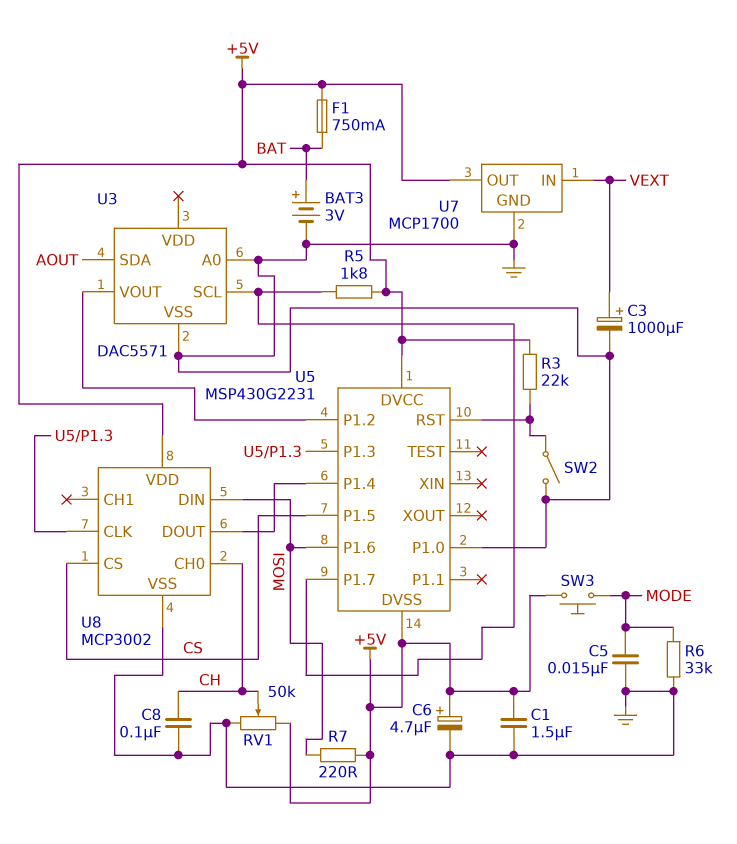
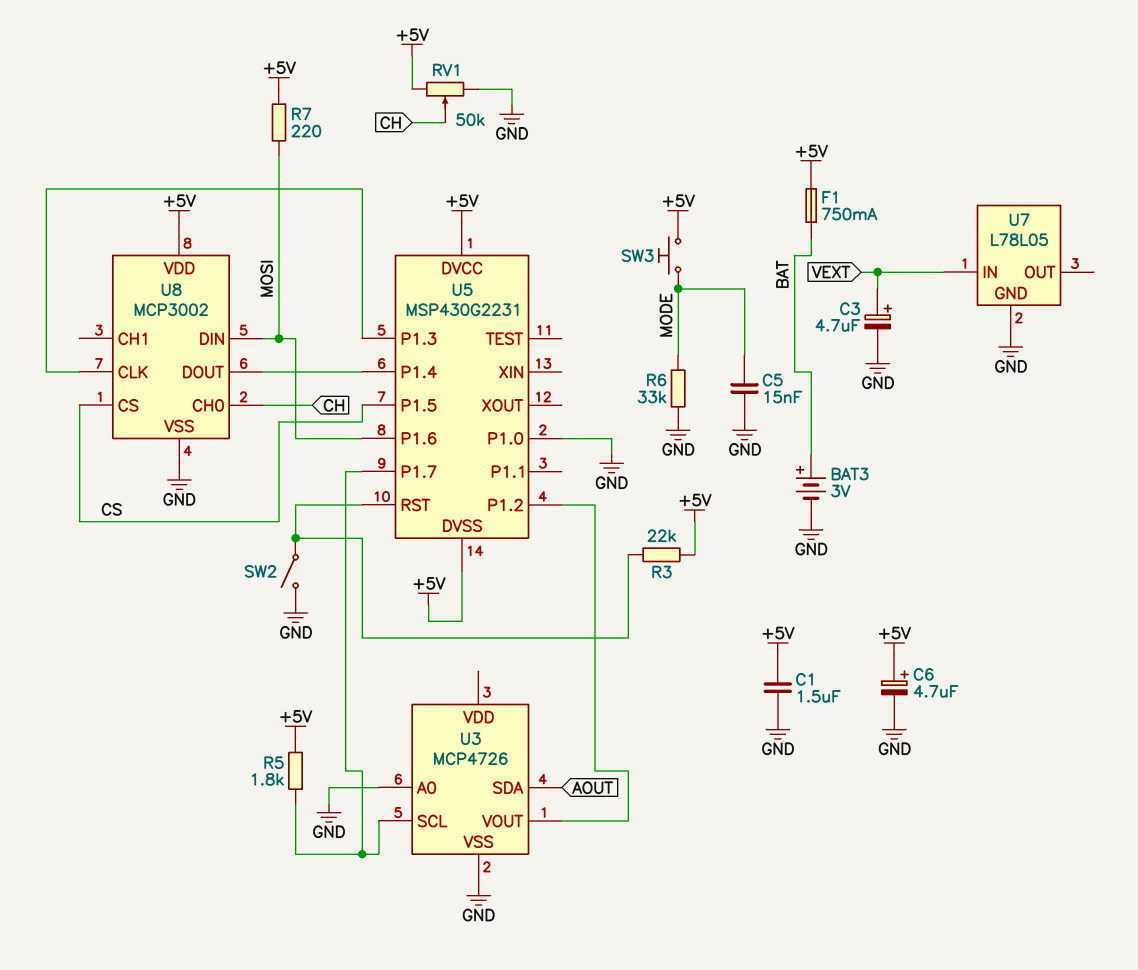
C3: 1000uF (plus VEXT, minus GND) -> 4.7uF (plus VEXT, minus GND)
C8: 100nF (CH, GND) -> none
U3: DAC5571 -> MCP4726
U7: MCP1700 -> L78L05
U7 pin OUT: +5V -> none

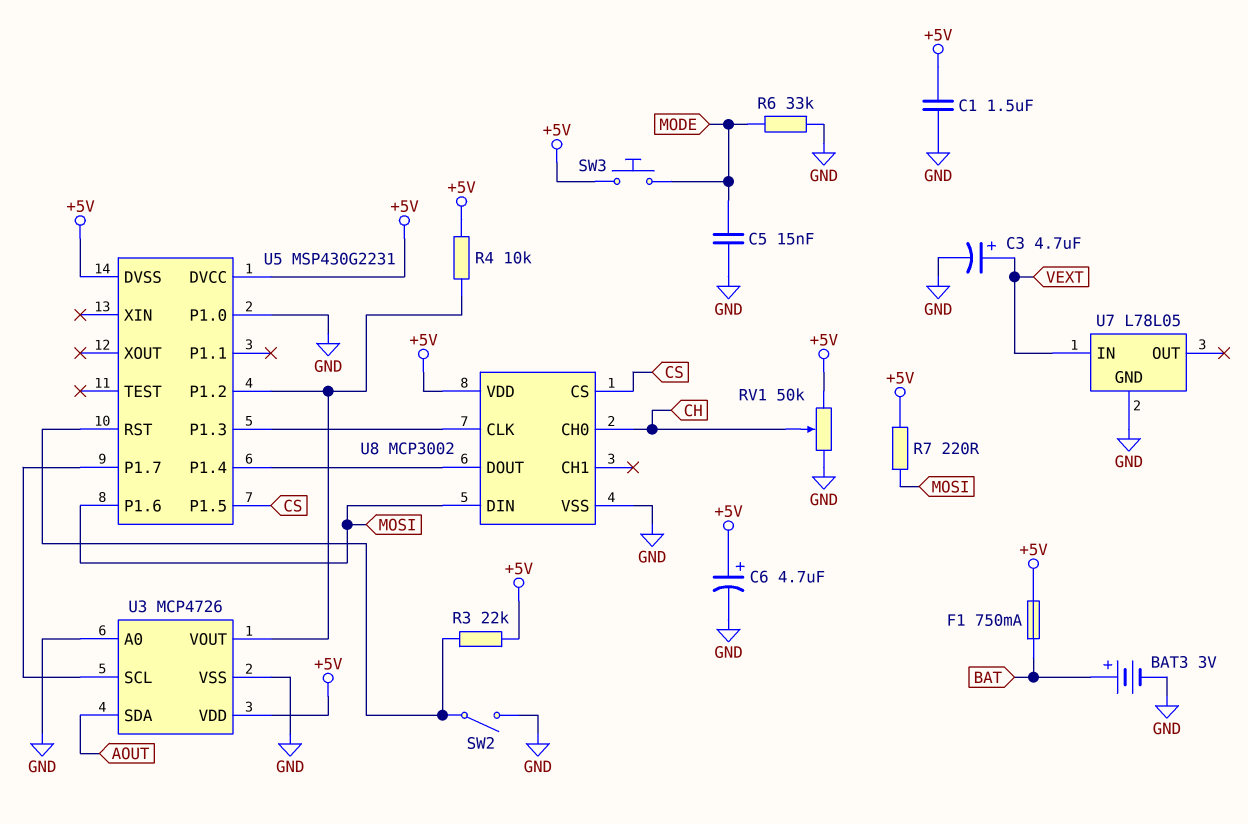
R4: none -> 10k (+5V, U3/VOUT)
R5: 1.8k (+5V, U3/SCL) -> none
U3 pin VDD: none -> +5V

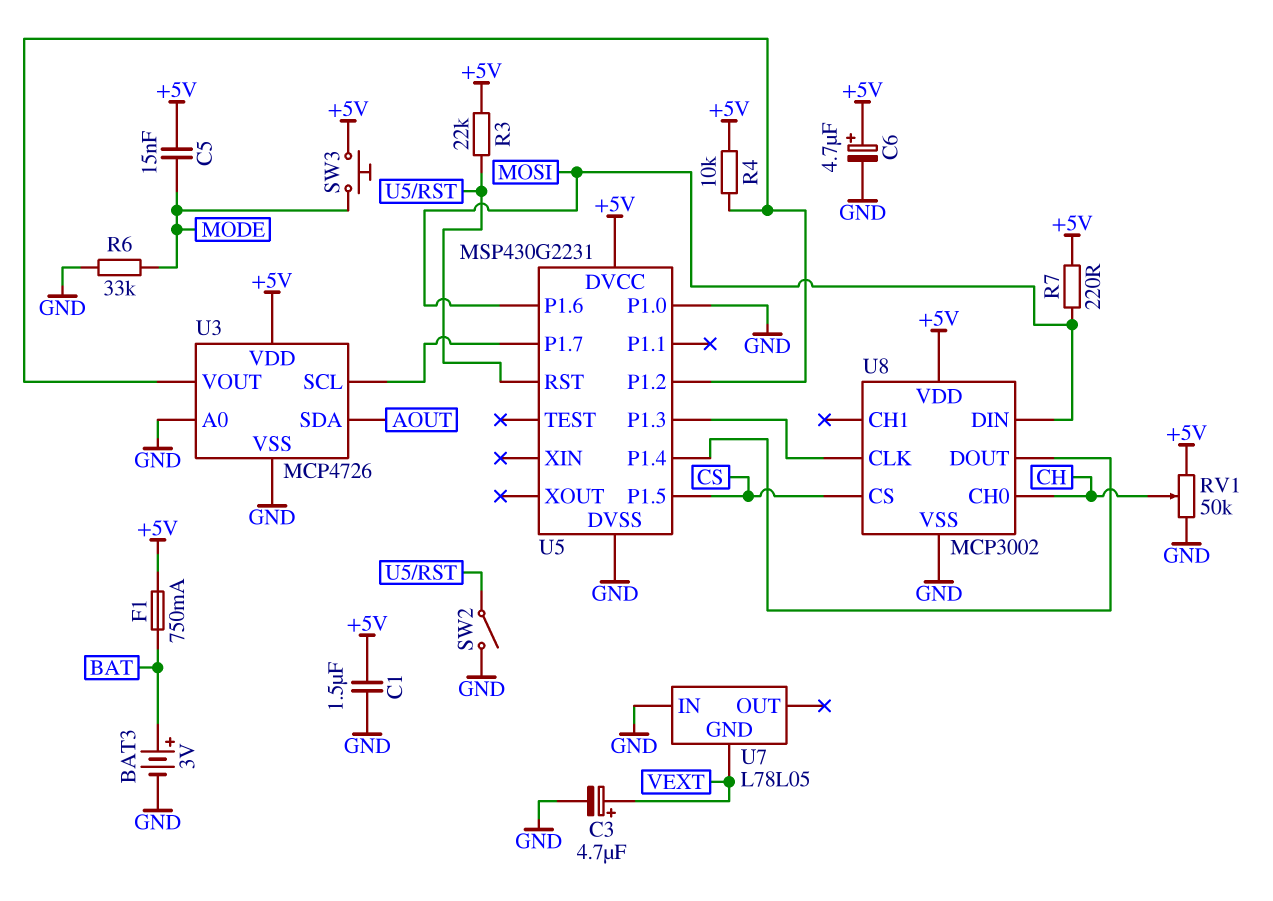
C5: 15nF (GND, MODE) -> 15nF (+5V, MODE)
U5 pin DVSS: +5V -> GND
U7 pin GND: GND -> VEXT
U7 pin IN: VEXT -> GND

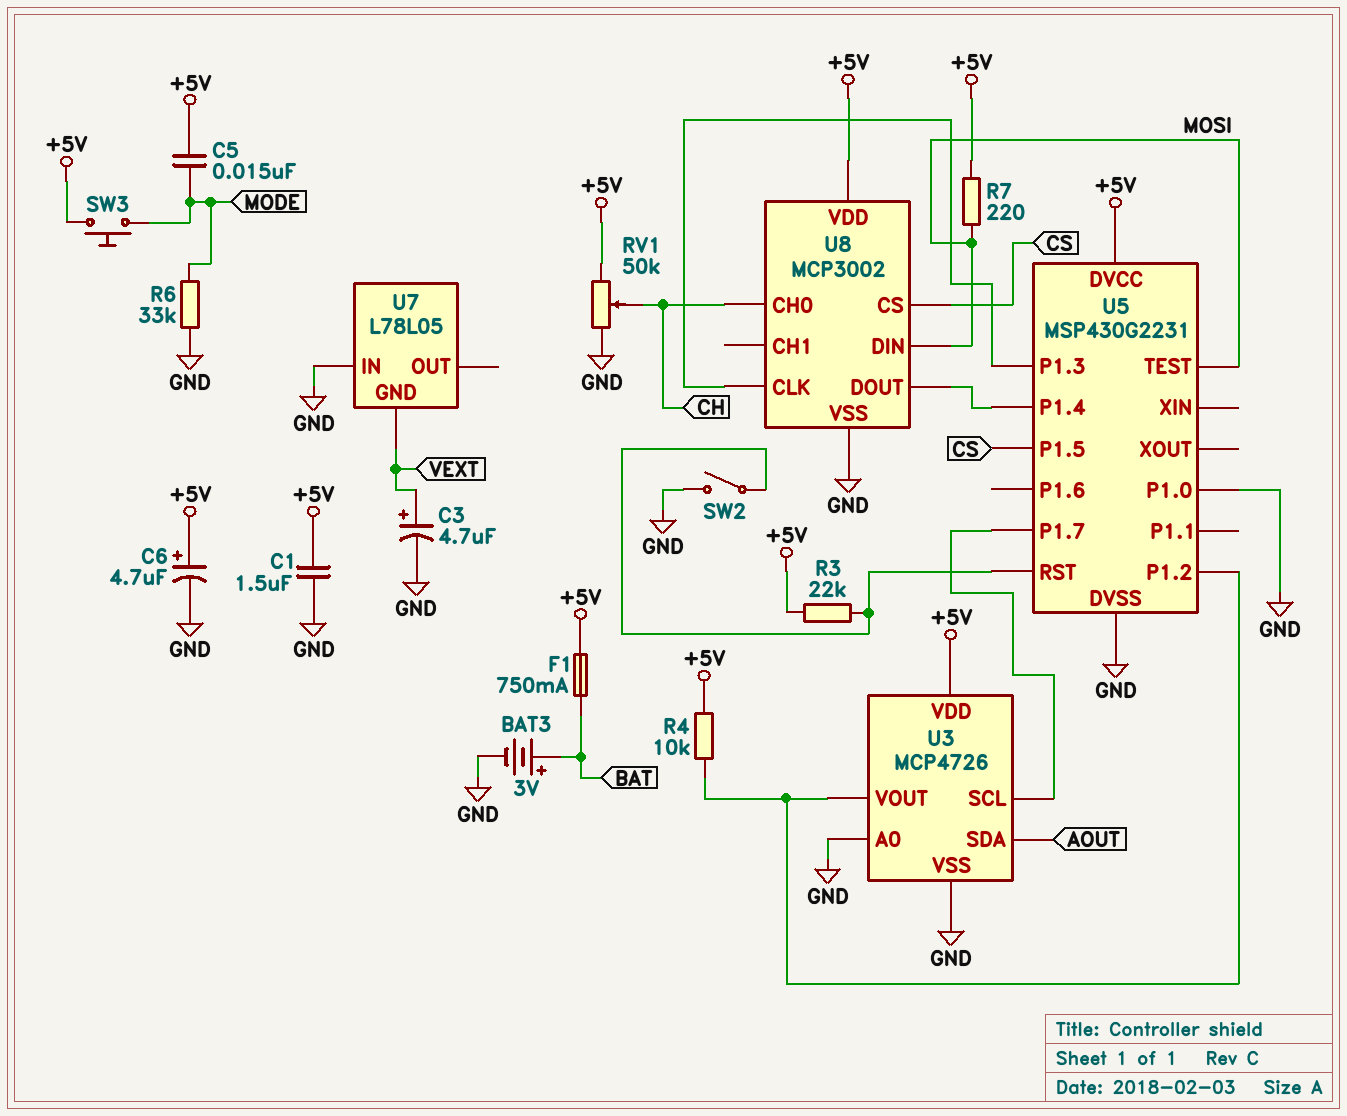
U5 pin P1.6: MOSI -> none
U5 pin TEST: none -> MOSI

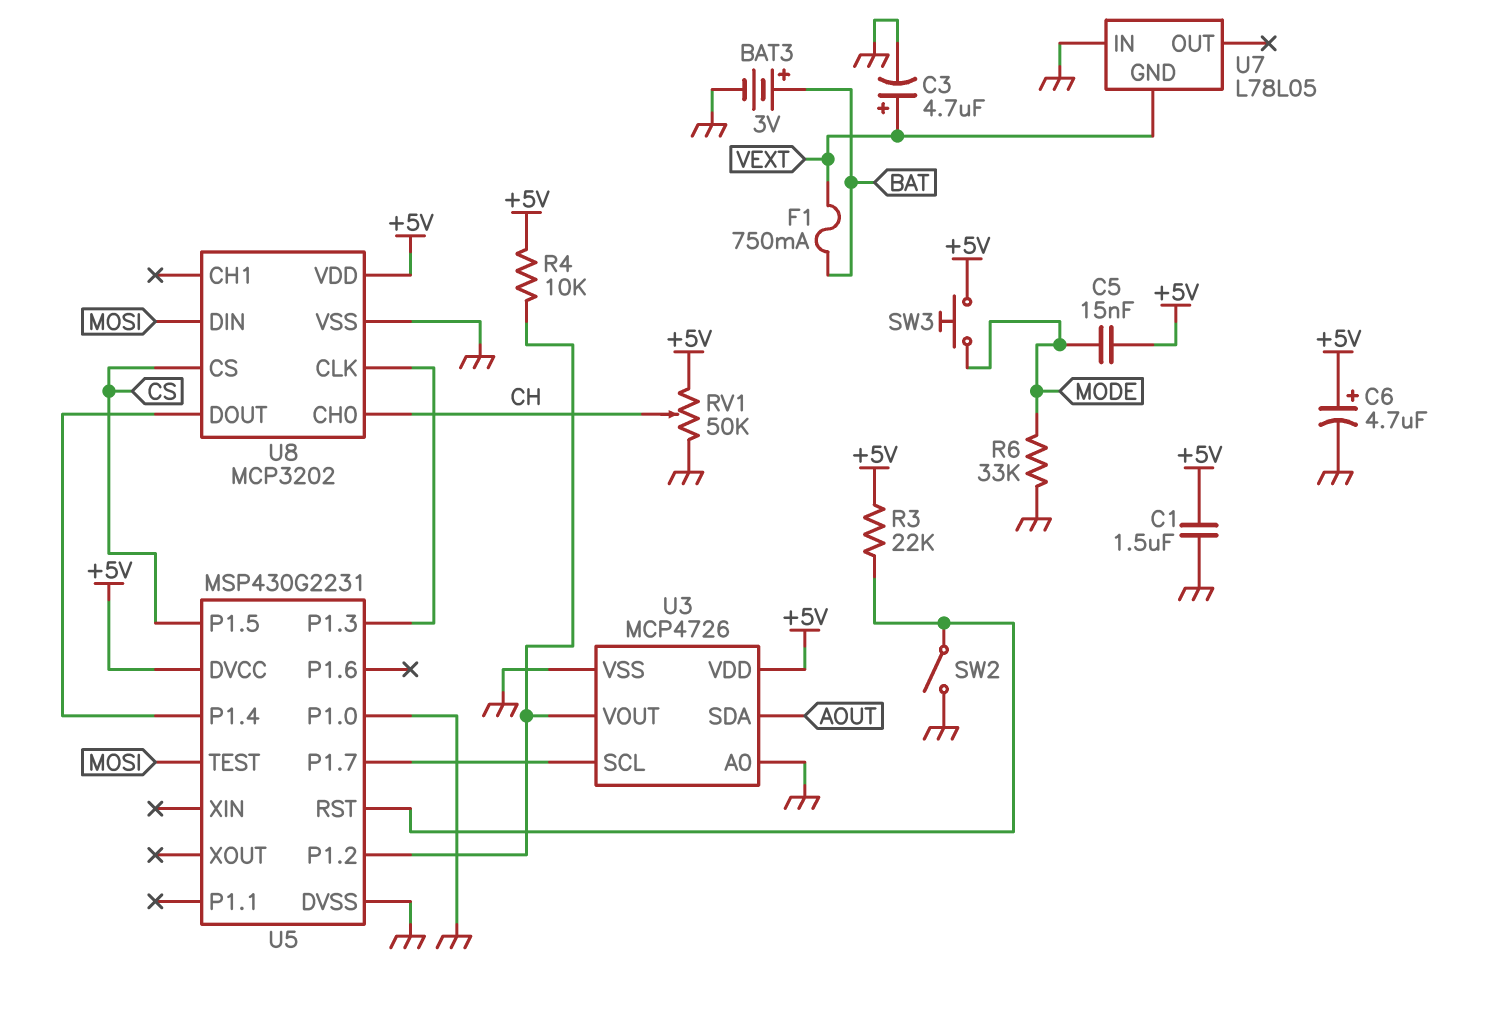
F1: 750mA (+5V, BAT) -> 750mA (BAT, VEXT)
R7: 220 (+5V, MOSI) -> none
U8: MCP3002 -> MCP3202

